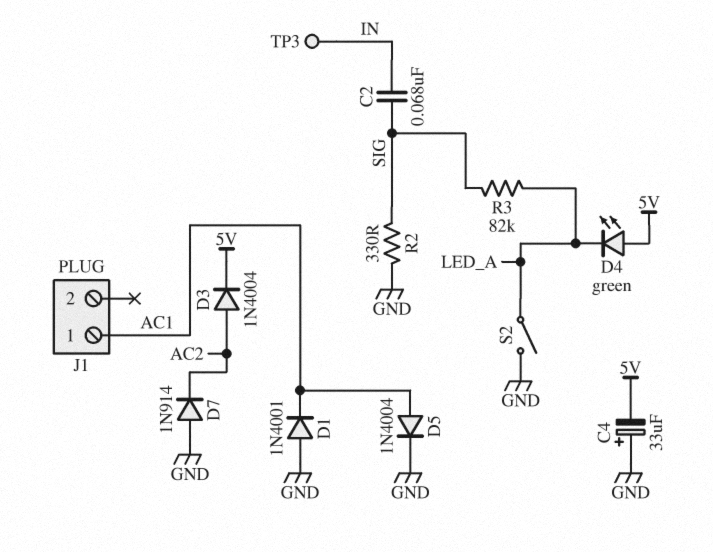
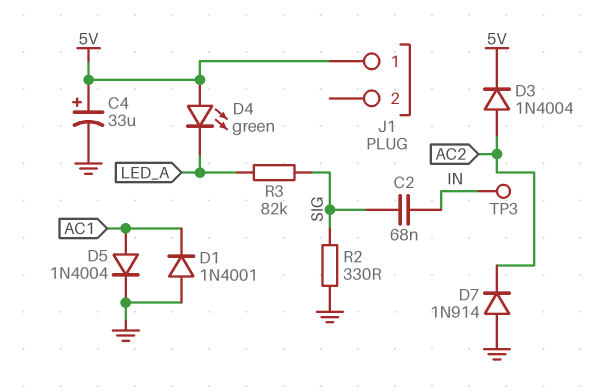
C4: 33uF (plus GND, minus 5V) -> 33uF (plus 5V, minus GND)
J1 pin 1: AC1 -> 5V
S2: switch (GND, LED_A) -> none

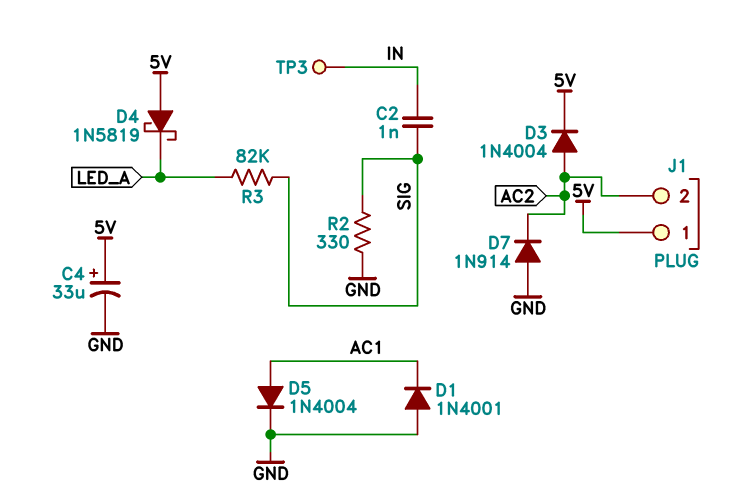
C2: 68nF (IN, SIG) -> 1nF (IN, SIG)
D4: LED green (A 5V, K LED_A) -> schottky 1N5819 (A 5V, K LED_A)
J1 pin 2: none -> AC2

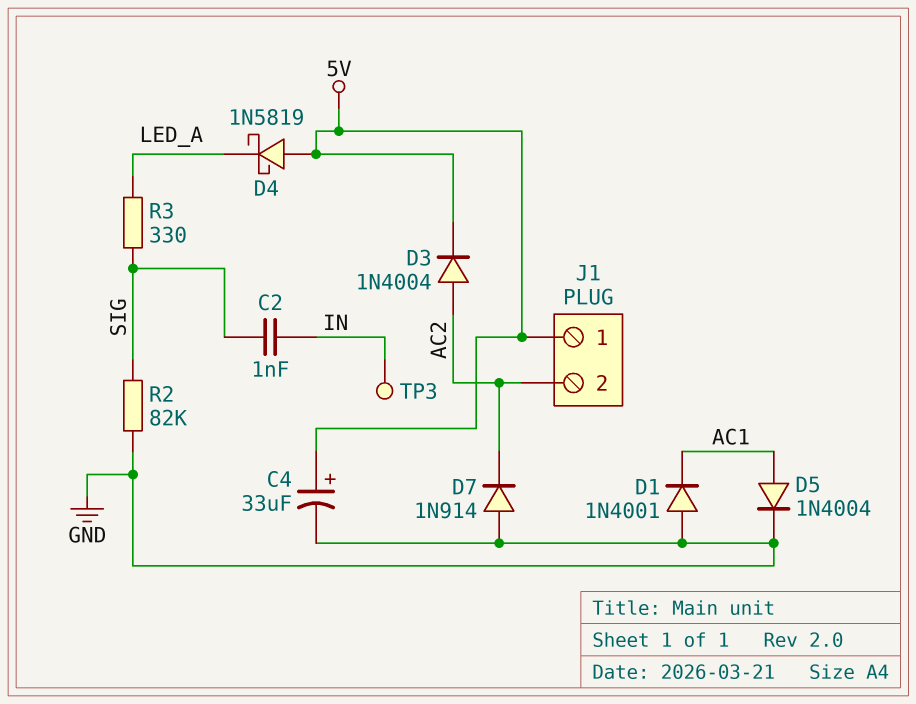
R2: 330 (GND, SIG) -> 82k (GND, SIG)
R3: 82k (LED_A, SIG) -> 330 (LED_A, SIG)

